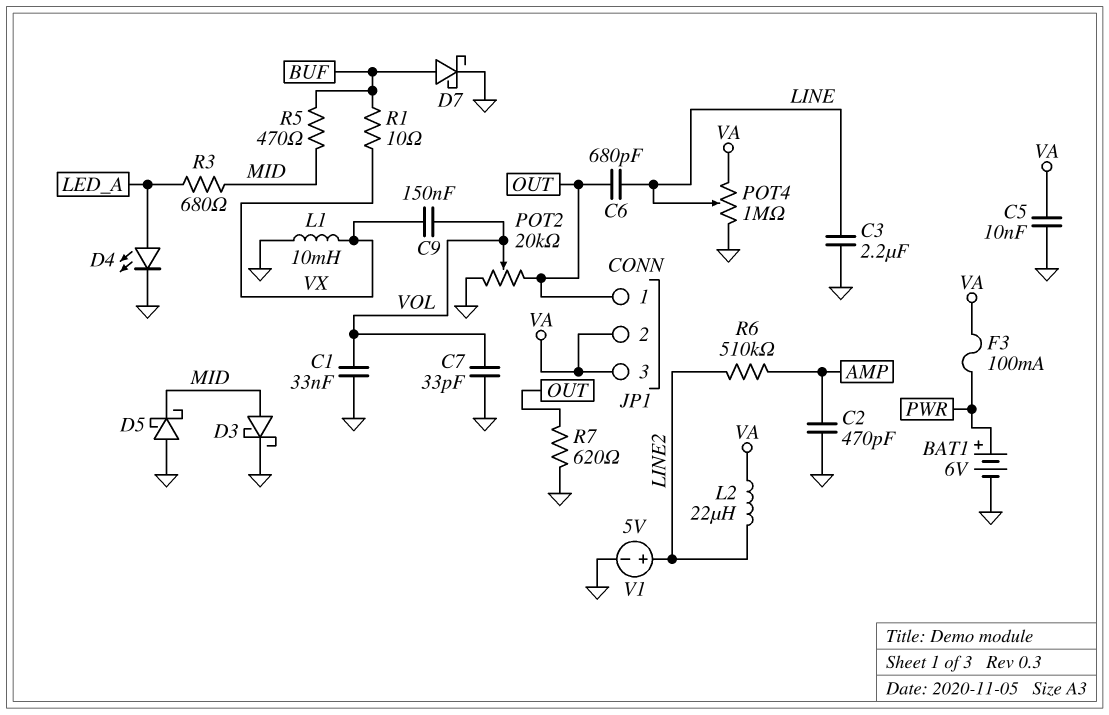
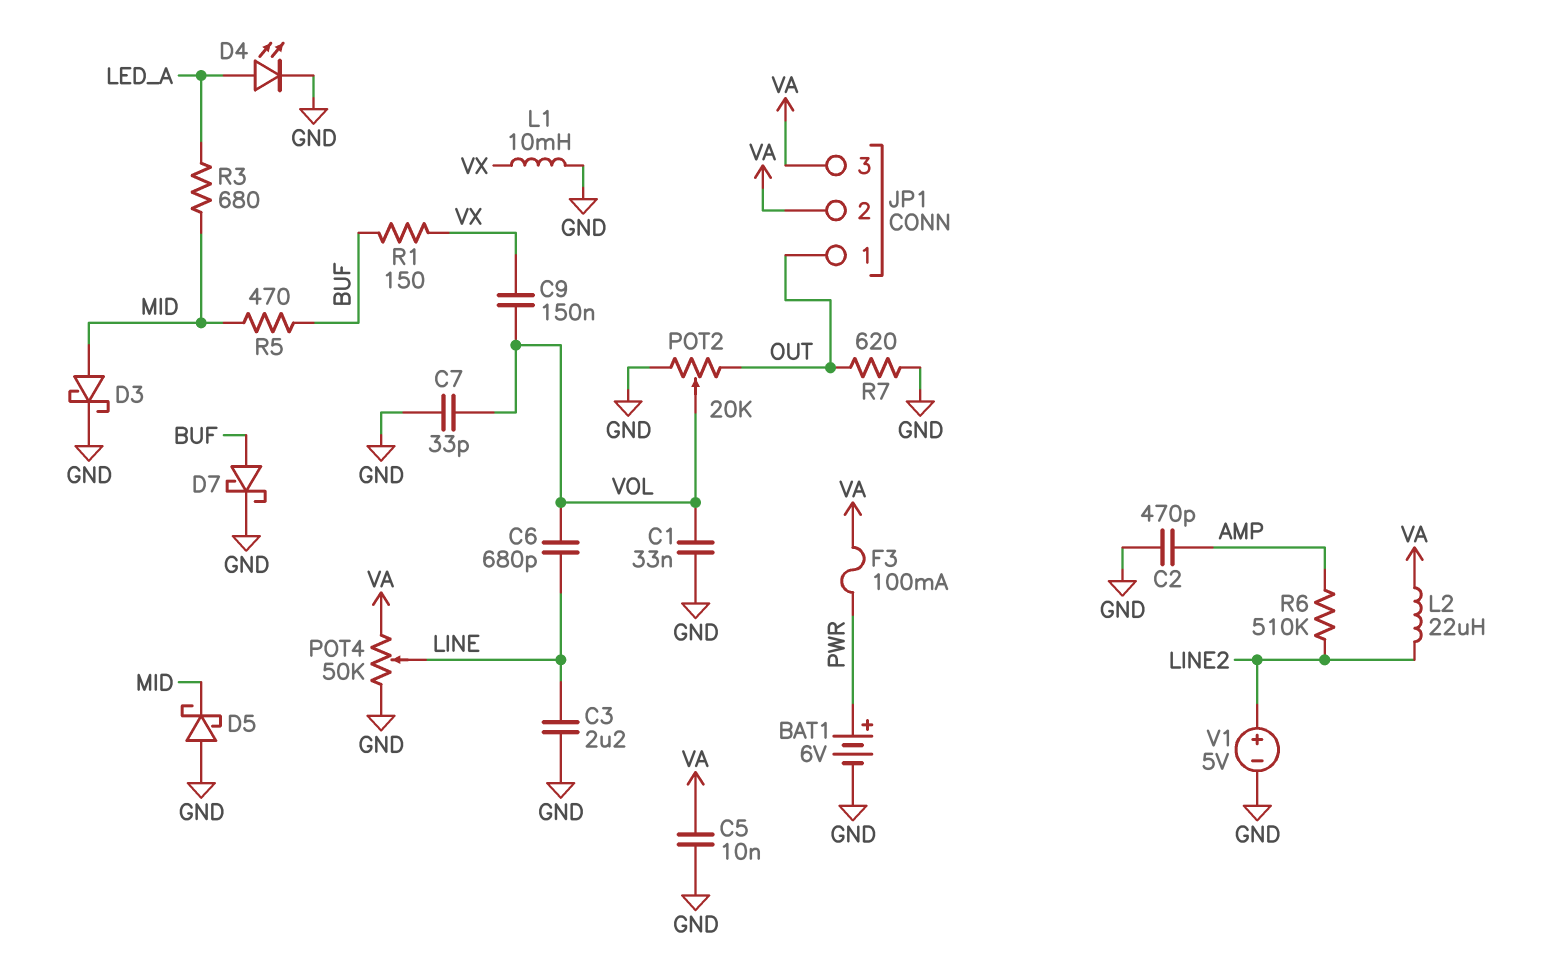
C6: 680pF (LINE, OUT) -> 680pF (LINE, VOL)
POT4: 1M (GND, VA, wiper LINE) -> 50k (GND, VA, wiper LINE)
R1: 10 (BUF, VX) -> 150 (BUF, VX)

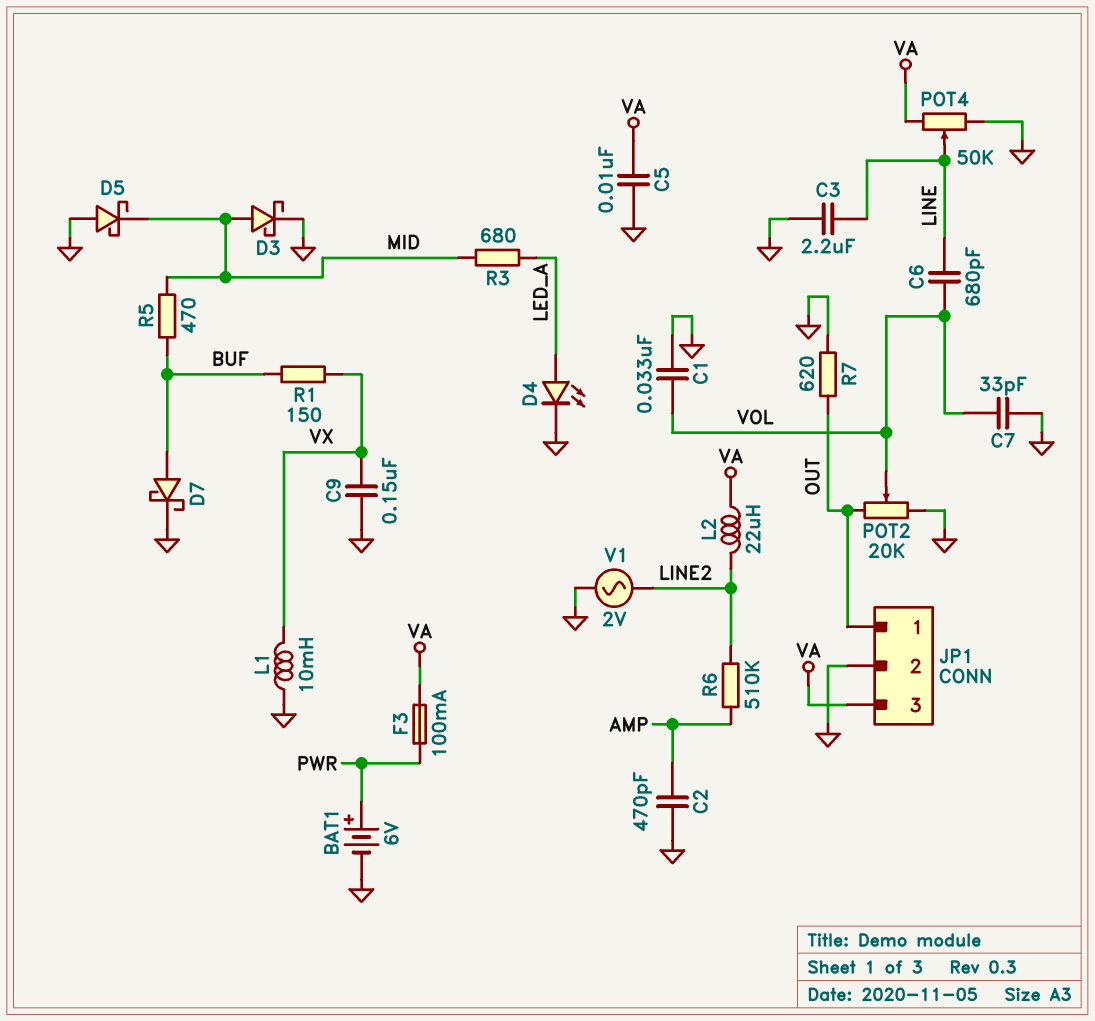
C9: 150nF (VOL, VX) -> 150nF (GND, VX)
JP1 pin 2: VA -> GND
V1: 5V (plus LINE2, minus GND) -> AC 2V (GND, LINE2)

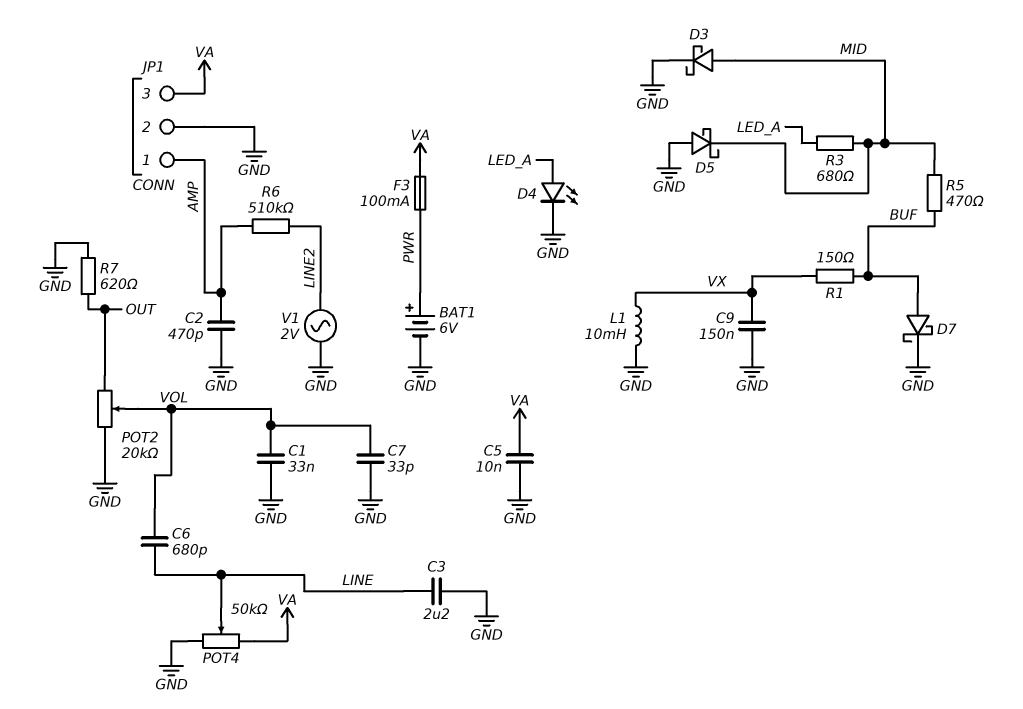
JP1 pin 1: OUT -> AMP
L2: 22uH (LINE2, VA) -> none

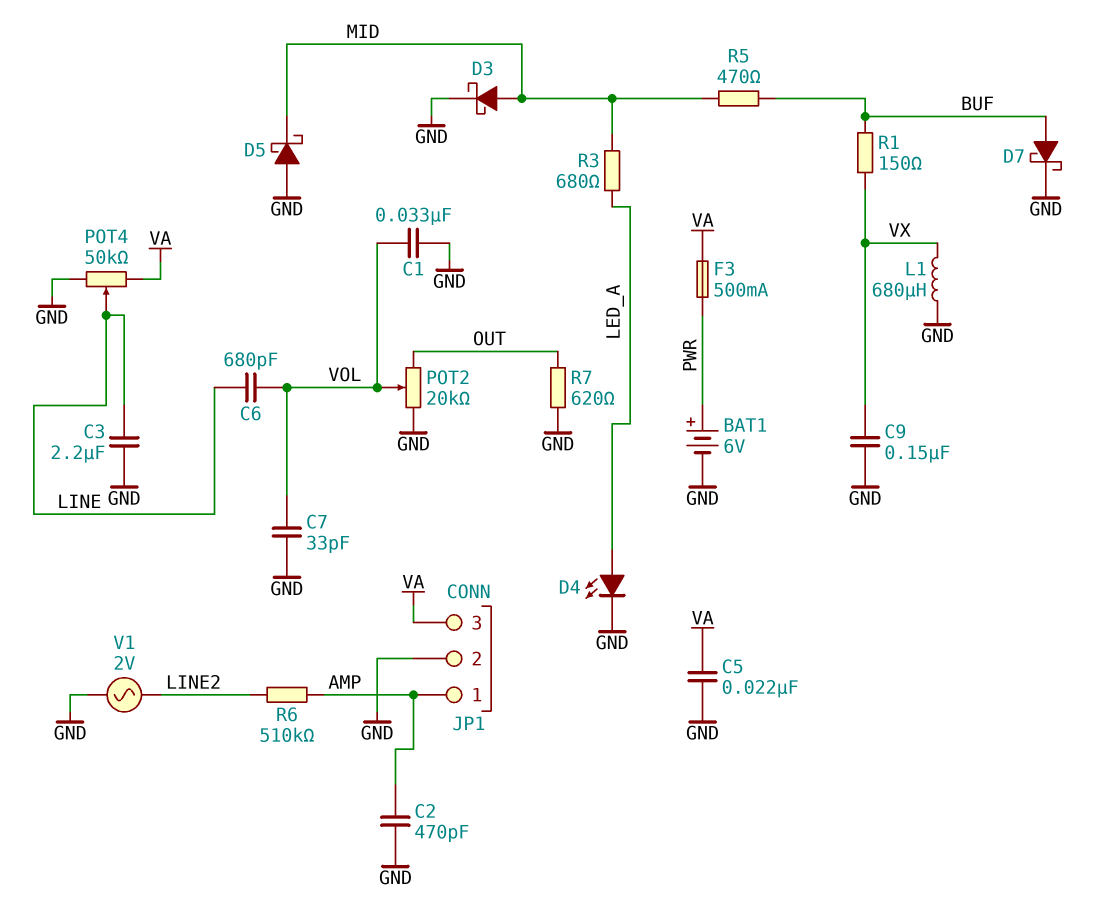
C5: 10nF (GND, VA) -> 22nF (GND, VA)
F3: 100mA (PWR, VA) -> 500mA (PWR, VA)
L1: 10mH (GND, VX) -> 680uH (GND, VX)

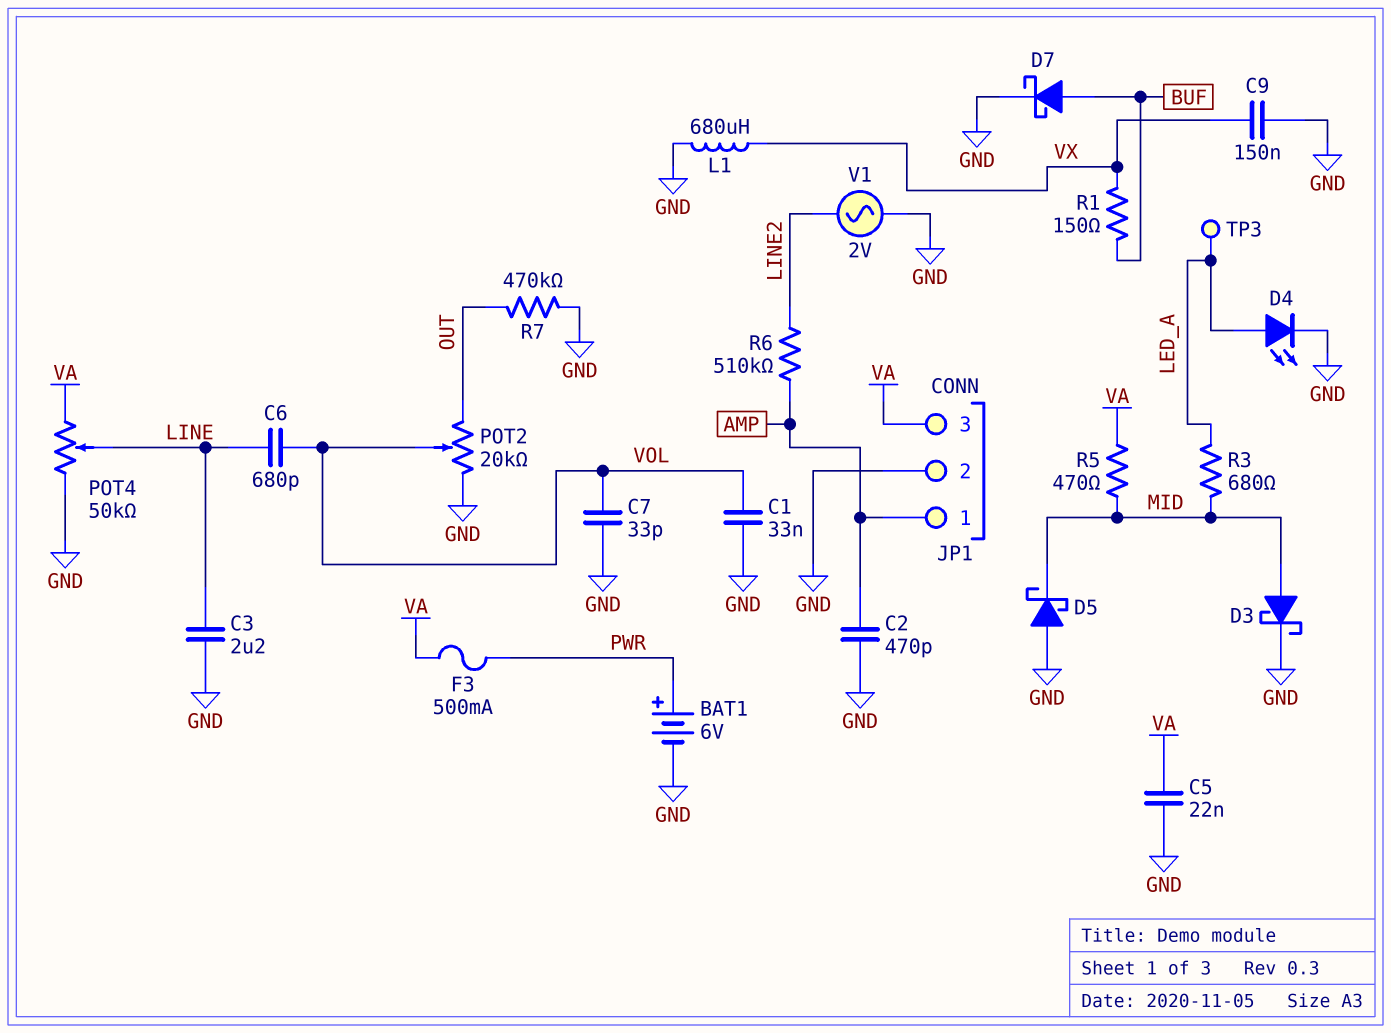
R5: 470 (BUF, MID) -> 470 (MID, VA)
R7: 620 (GND, OUT) -> 470k (GND, OUT)
TP3: none -> test point (LED_A)

